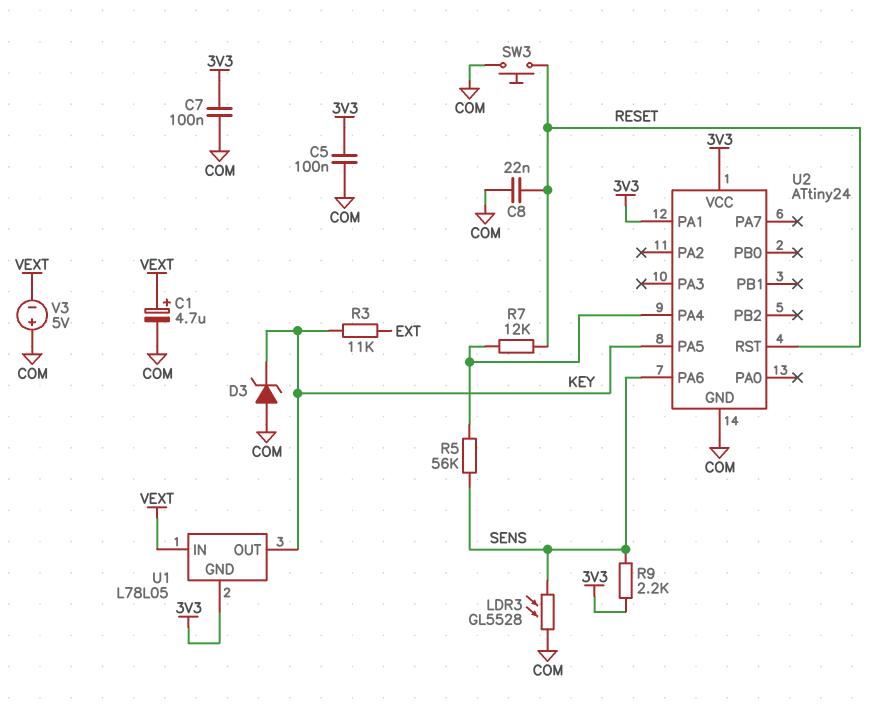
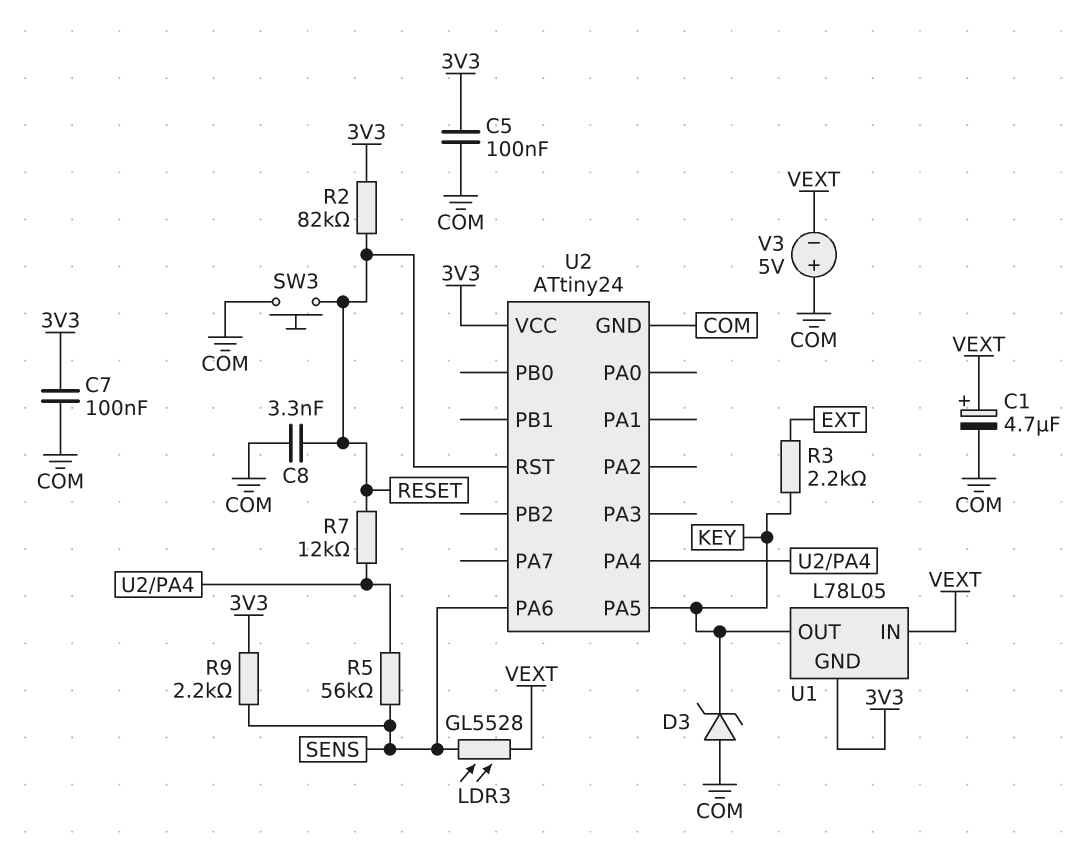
C8: 22nF (COM, RESET) -> 3.3nF (COM, RESET)
LDR3: GL5528 (COM, SENS) -> GL5528 (SENS, VEXT)
R2: none -> 82k (3V3, RESET)
R3: 11k (EXT, KEY) -> 2.2k (EXT, KEY)
U2 pin PA1: 3V3 -> none

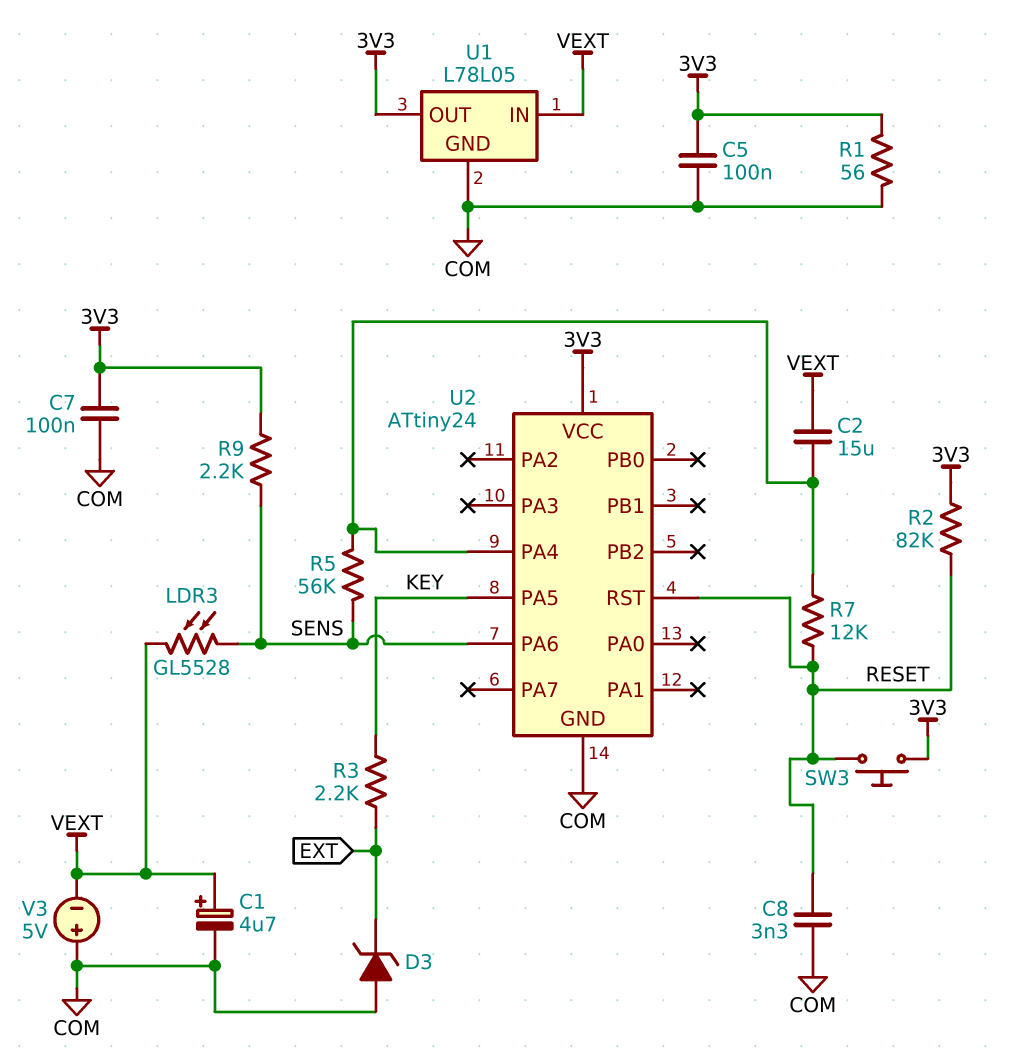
C2: none -> 15uF (U2/PA4, VEXT)
D3: zener (A COM, K KEY) -> zener (A COM, K EXT)
R1: none -> 56 (3V3, COM)
SW3: button (COM, RESET) -> button (3V3, RESET)
U1 pin GND: 3V3 -> COM
U1 pin OUT: KEY -> 3V3

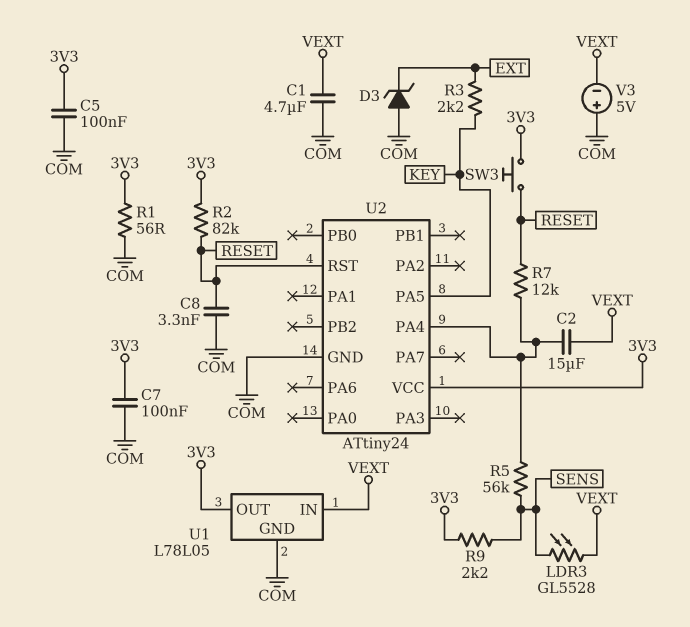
C1: 4.7uF (plus VEXT, minus COM) -> 4.7uF (COM, VEXT)
U2 pin PA6: SENS -> none

